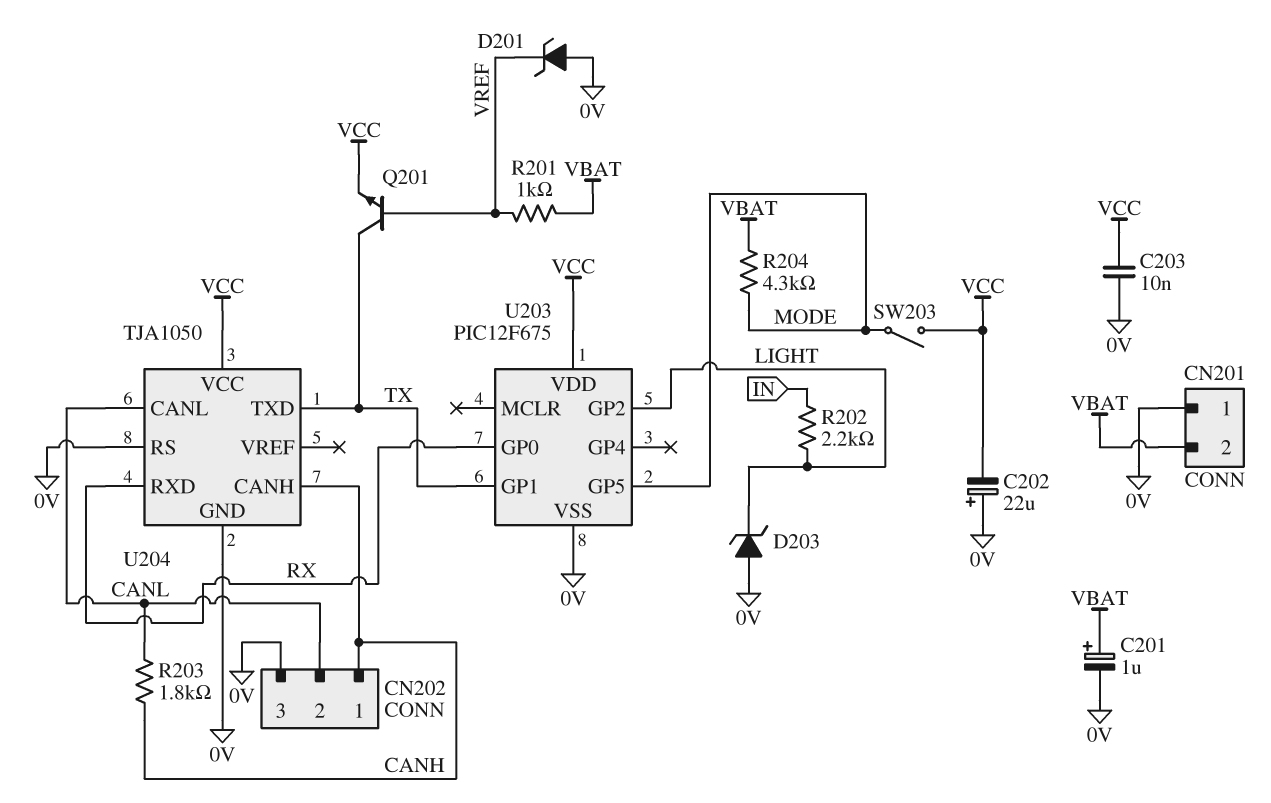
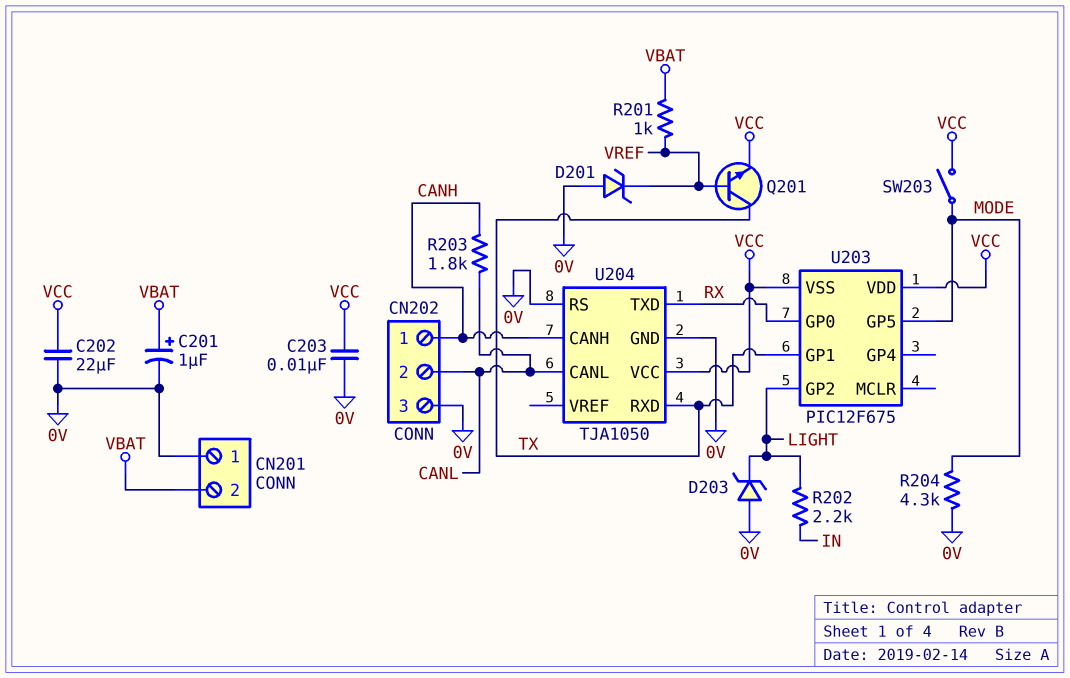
C202: 22uF (plus 0V, minus VCC) -> 22uF (0V, VCC)
R204: 4.3k (MODE, VBAT) -> 4.3k (0V, MODE)
U203 pin VSS: 0V -> VCC
U204 pin RXD: RX -> TX
U204 pin TXD: TX -> RX

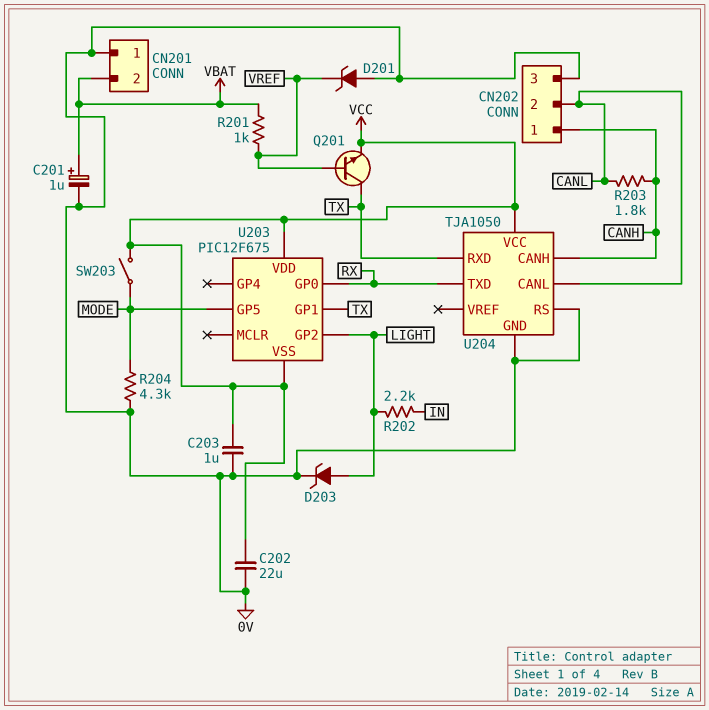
C203: 10nF (0V, VCC) -> 1uF (0V, VCC)
D203: zener (A 0V, K LIGHT) -> zener (A LIGHT, K 0V)

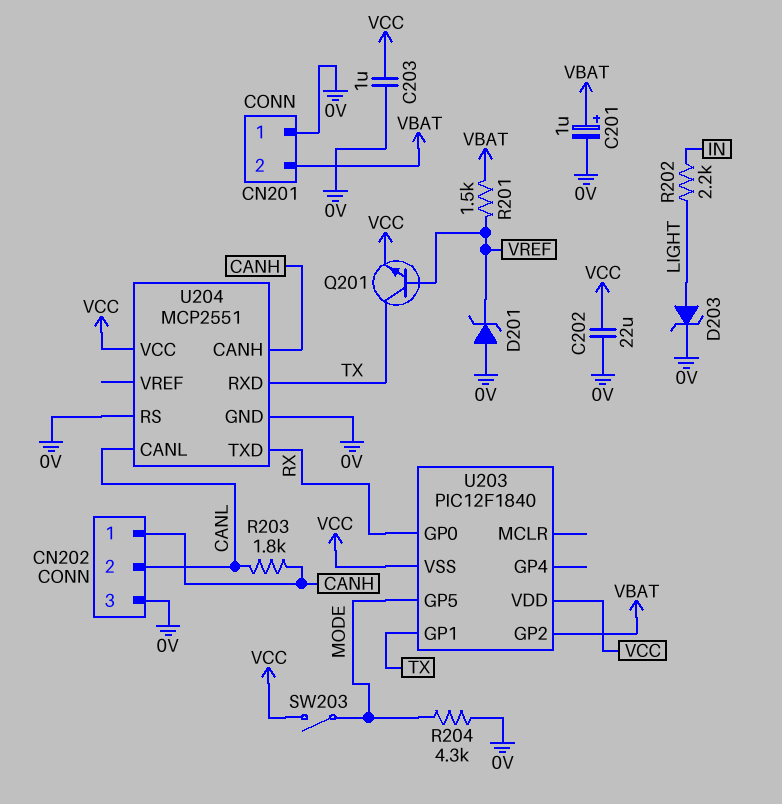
R201: 1k (VBAT, VREF) -> 1.5k (VBAT, VREF)
U203: PIC12F675 -> PIC12F1840
U203 pin GP2: LIGHT -> VBAT
U204: TJA1050 -> MCP2551

